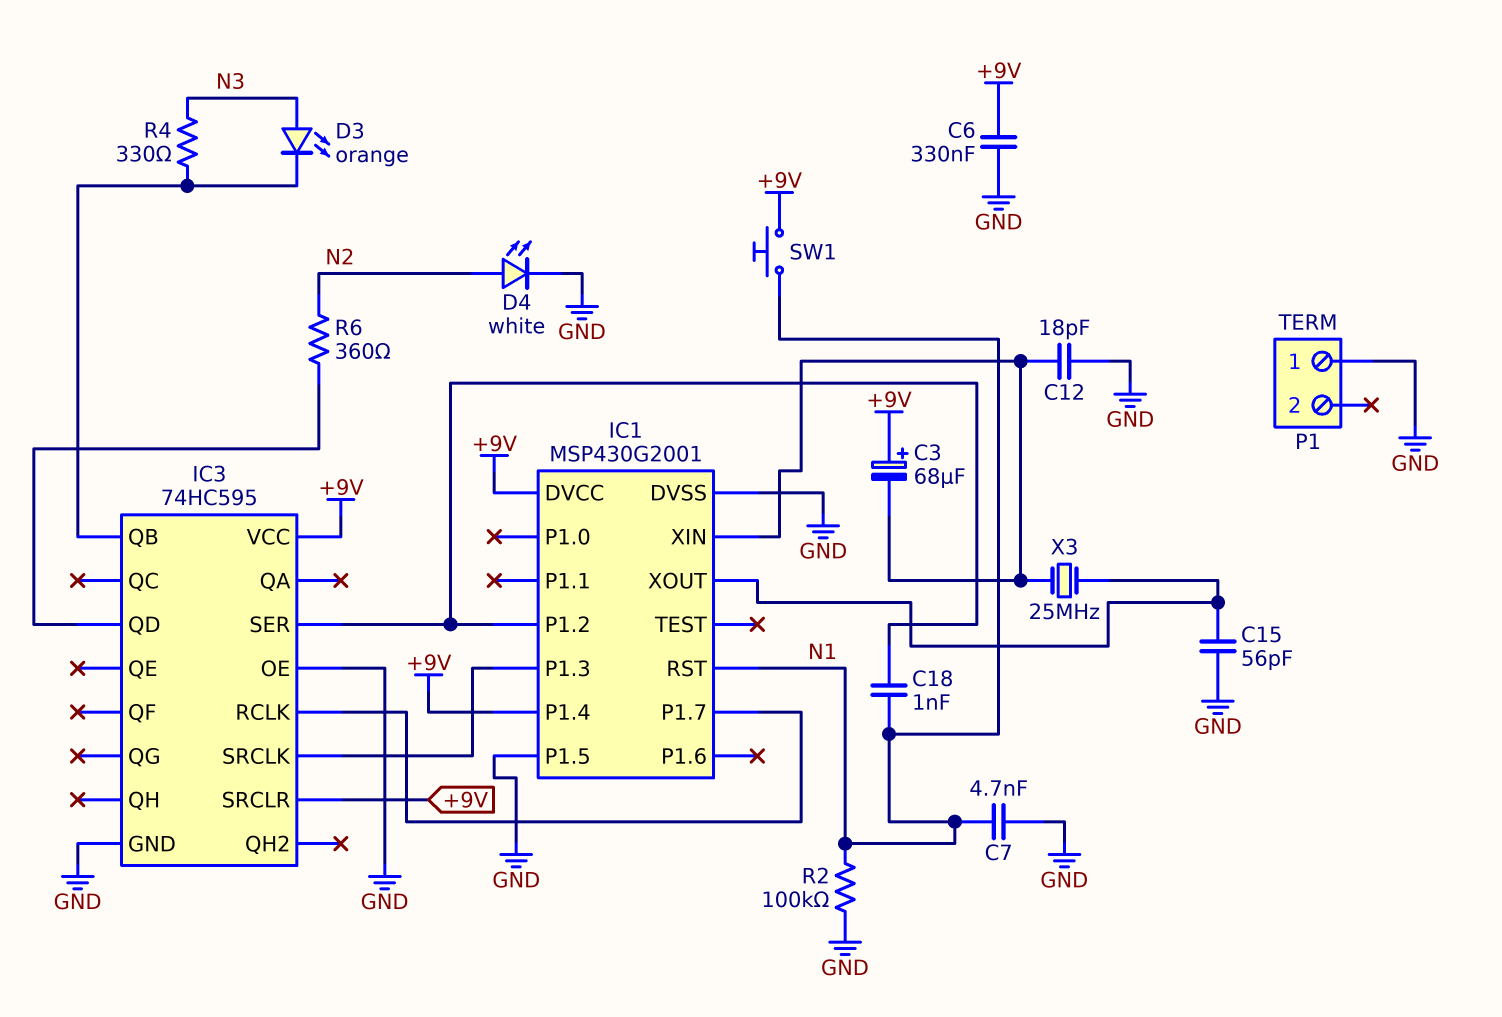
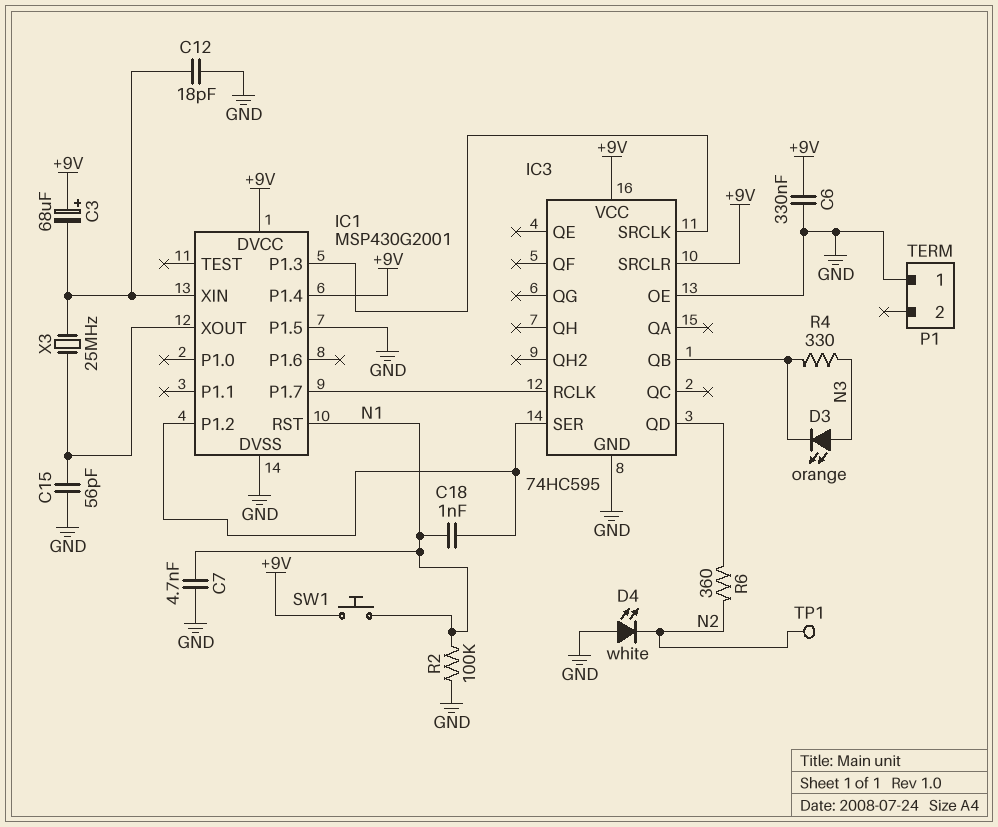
D4: LED white (A N2, K GND) -> LED white (A GND, K N2)
TP1: none -> test point (N2)

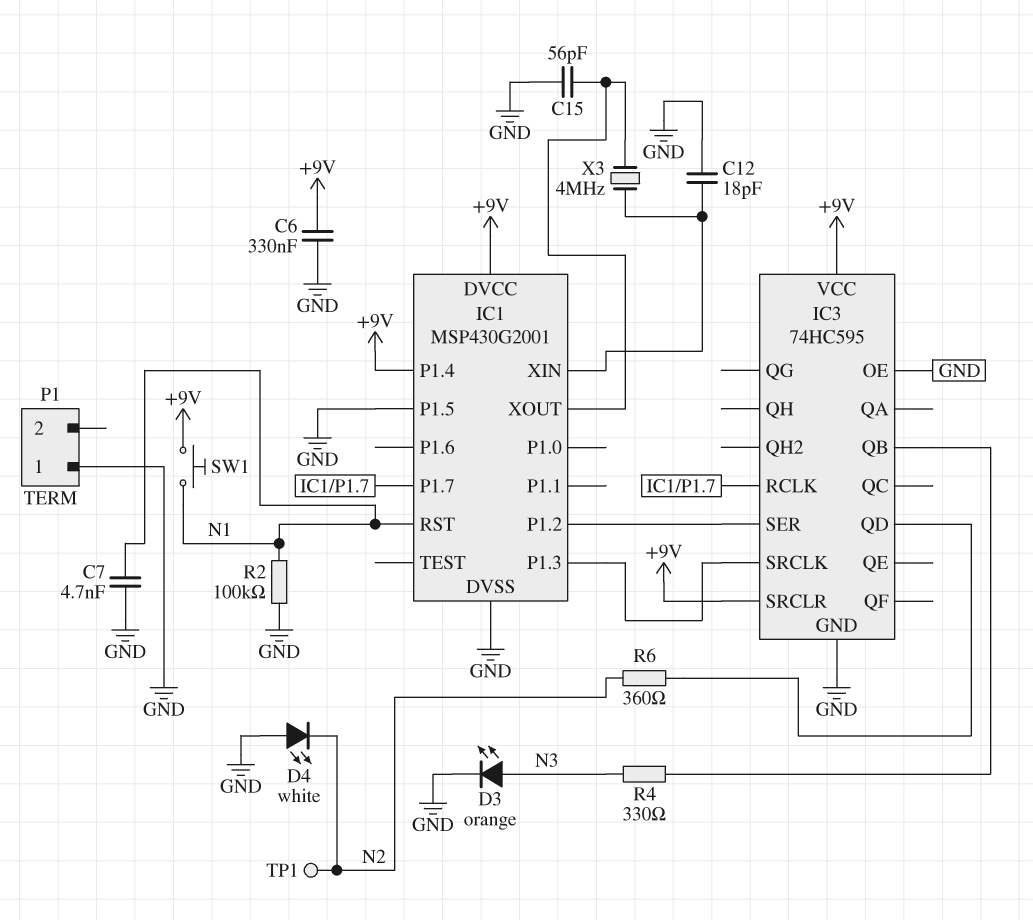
C3: 68uF (plus +9V, minus IC1/XIN) -> none
C18: 1nF (IC1/P1.2, N1) -> none
D3: LED orange (A N3, K IC3/QB) -> LED orange (A N3, K GND)
X3: 25MHz (IC1/XIN, IC1/XOUT) -> 4MHz (IC1/XIN, IC1/XOUT)

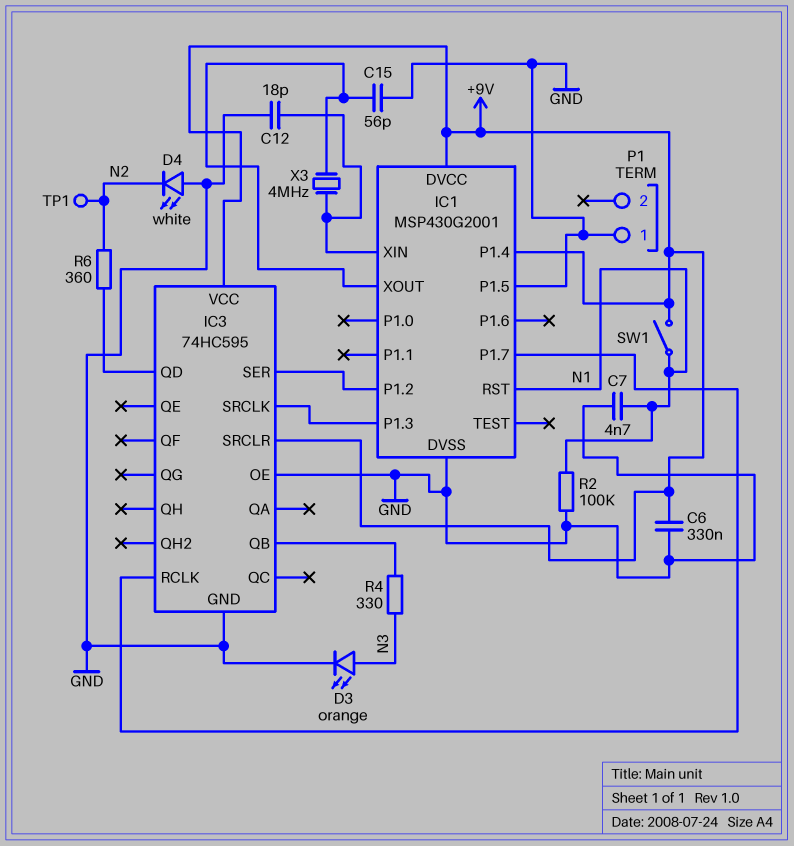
SW1: button (+9V, N1) -> switch (+9V, N1)

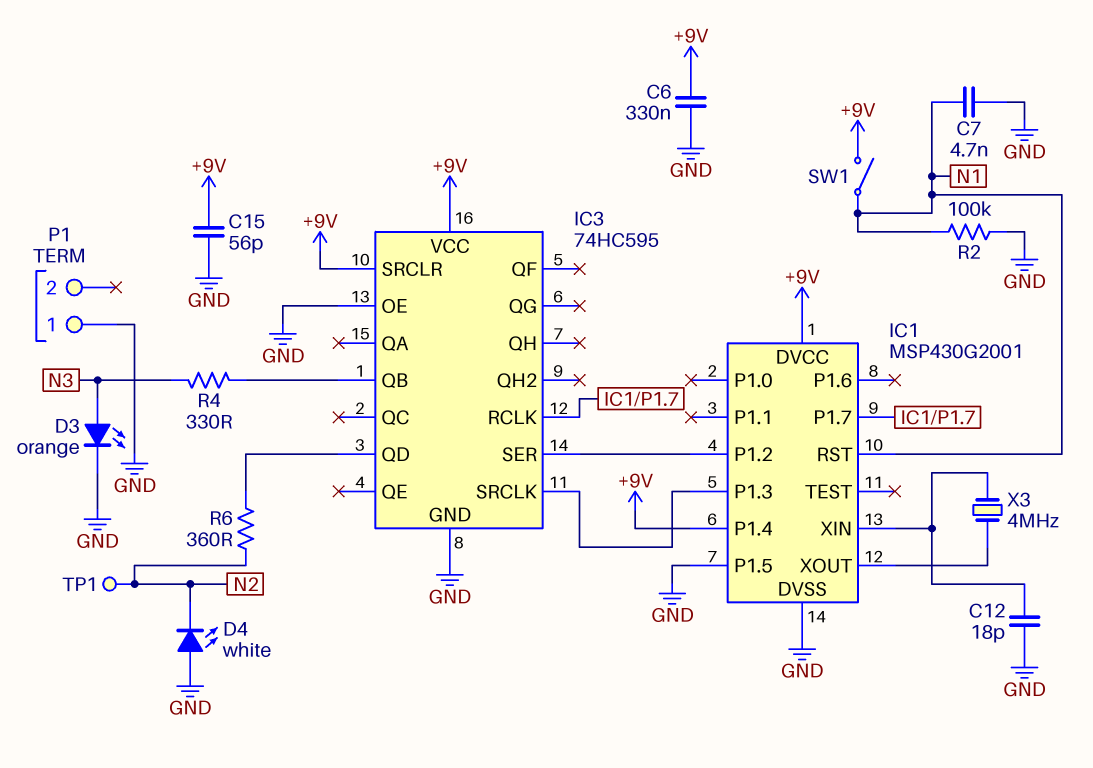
C15: 56pF (GND, IC1/XOUT) -> 56pF (+9V, GND)

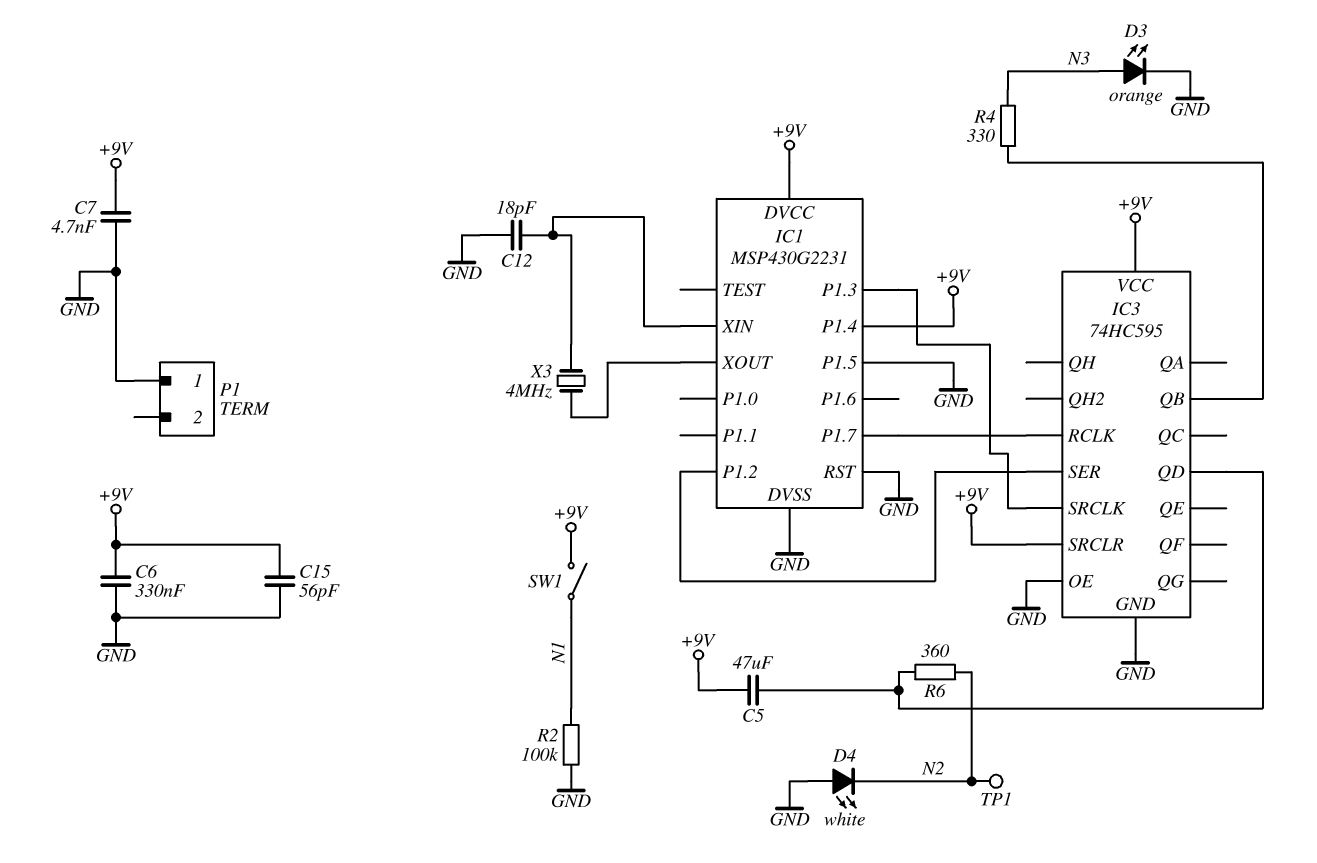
C5: none -> 47uF (+9V, IC3/QD)
C7: 4.7nF (GND, N1) -> 4.7nF (+9V, GND)
IC1: MSP430G2001 -> MSP430G2231
IC1 pin RST: N1 -> GND

